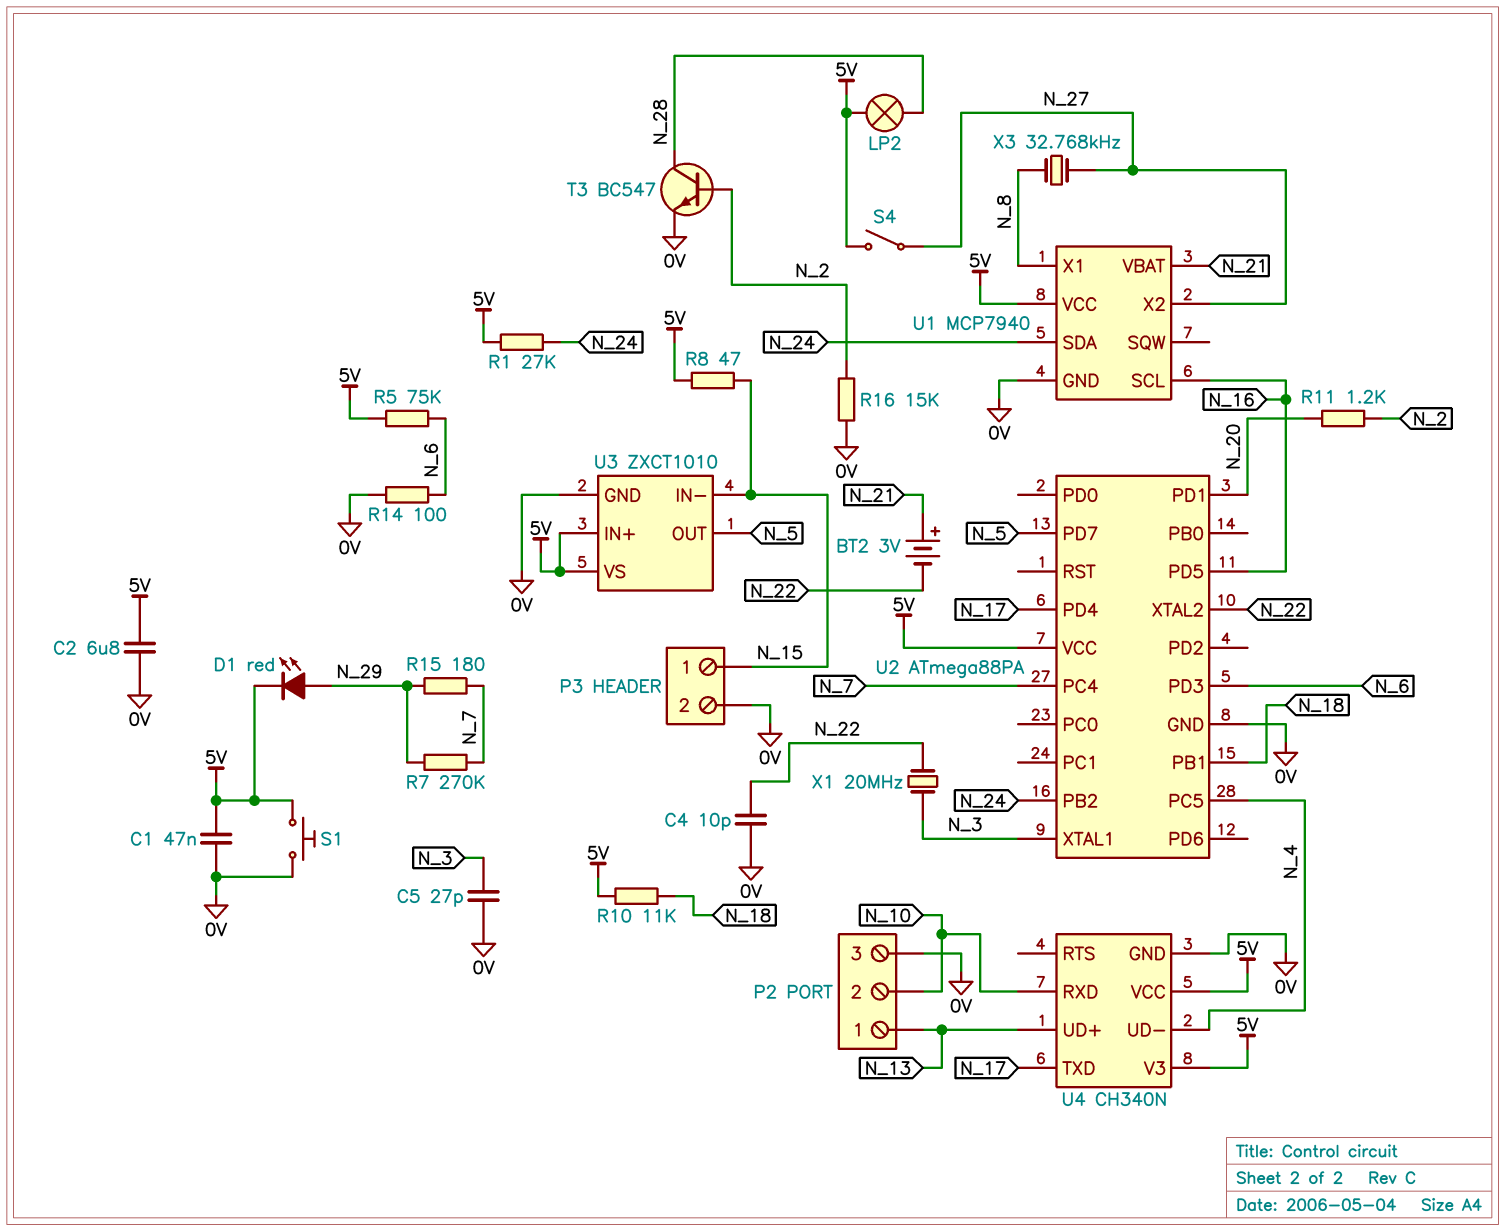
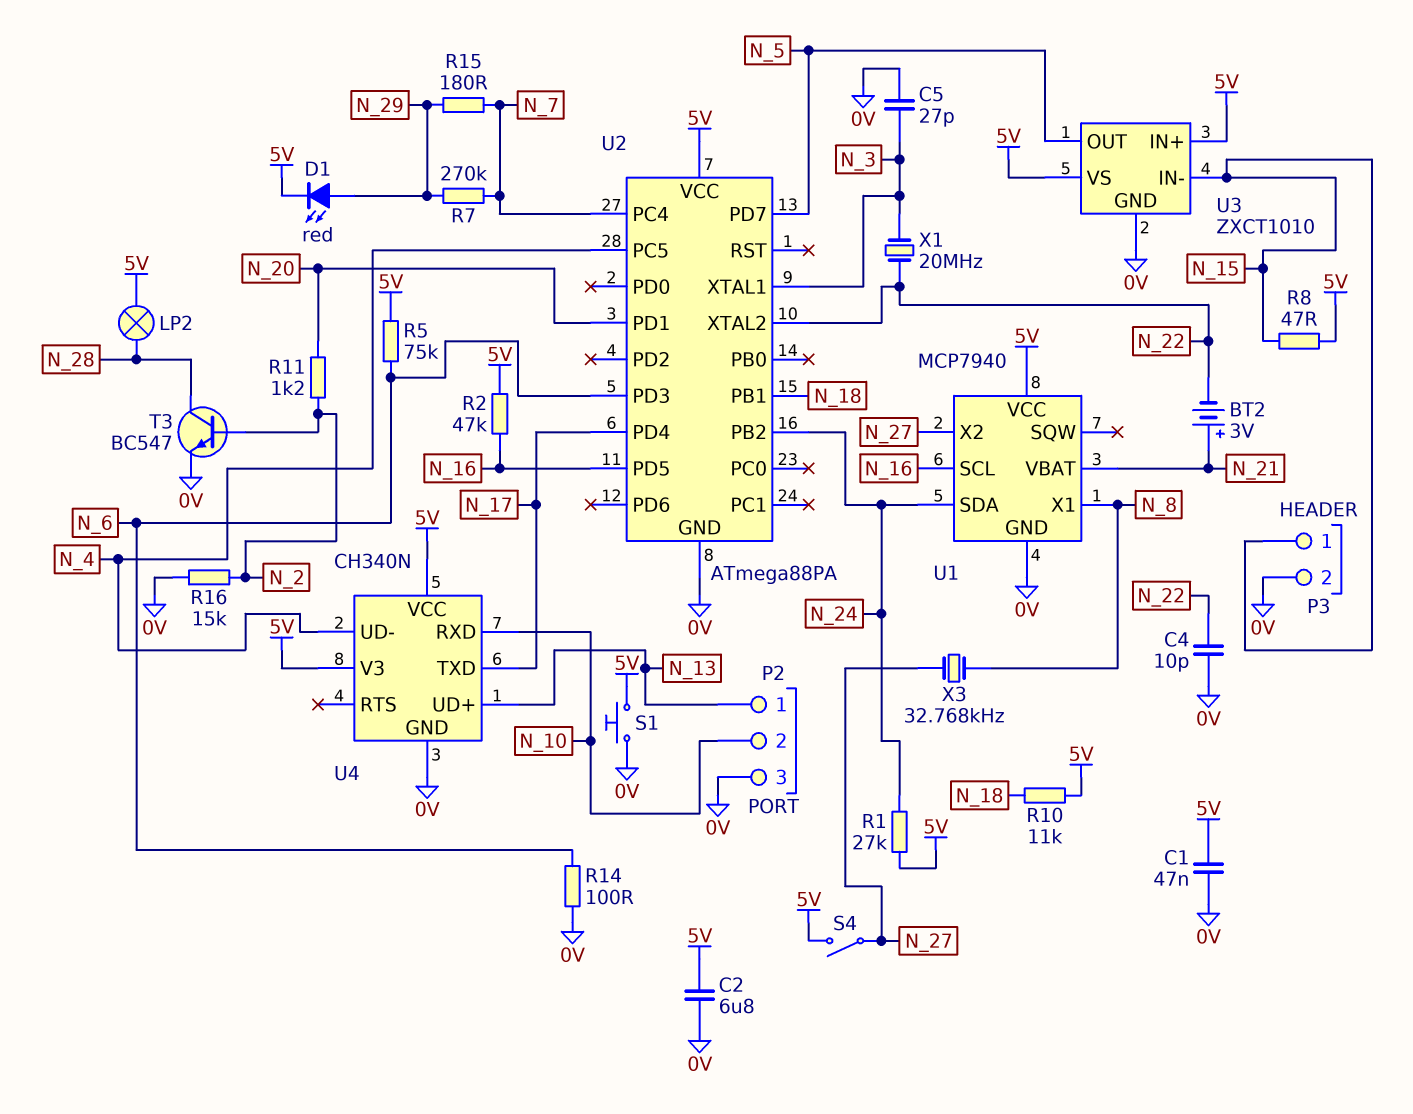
R2: none -> 47k (5V, N_16)

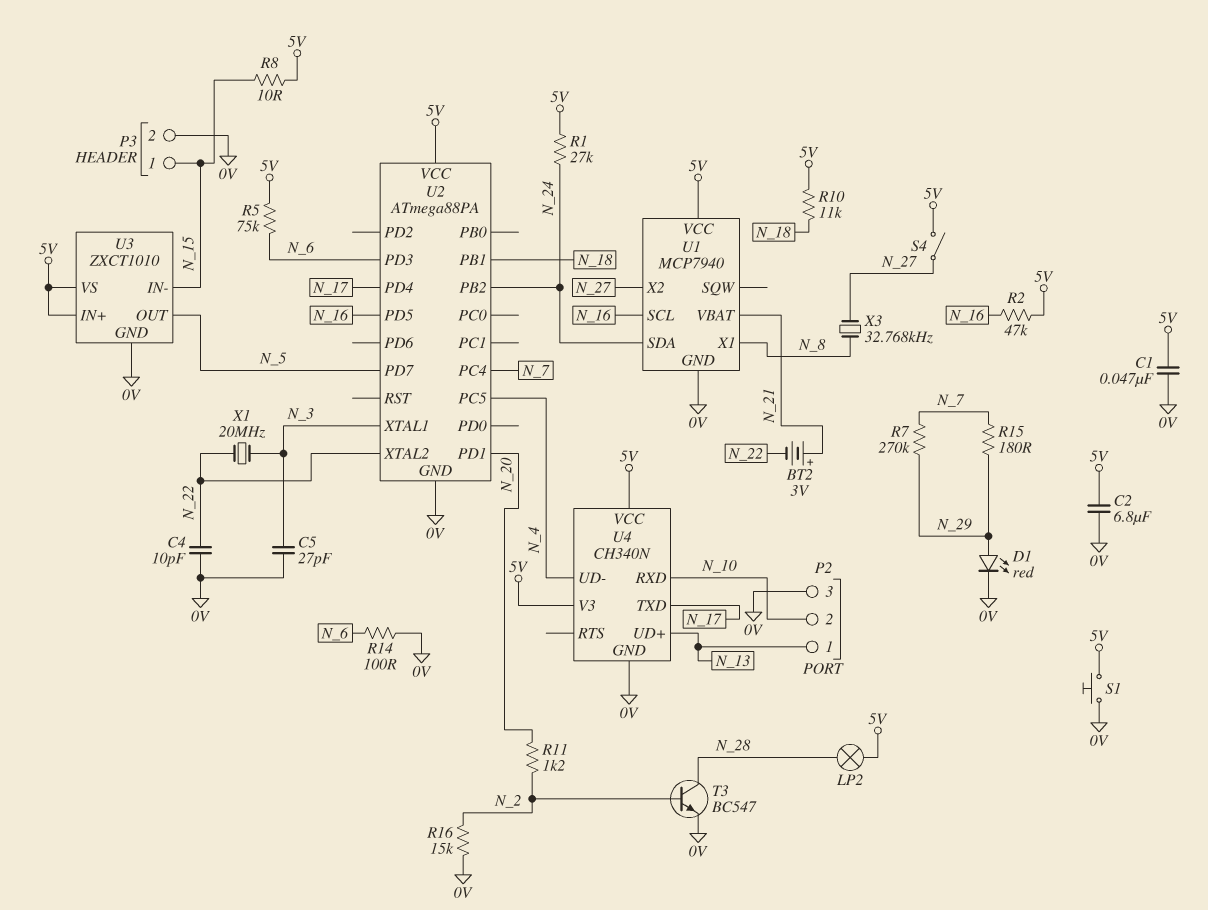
D1: LED red (A N_29, K 5V) -> LED red (A N_29, K 0V)
R8: 47 (5V, N_15) -> 10 (5V, N_15)

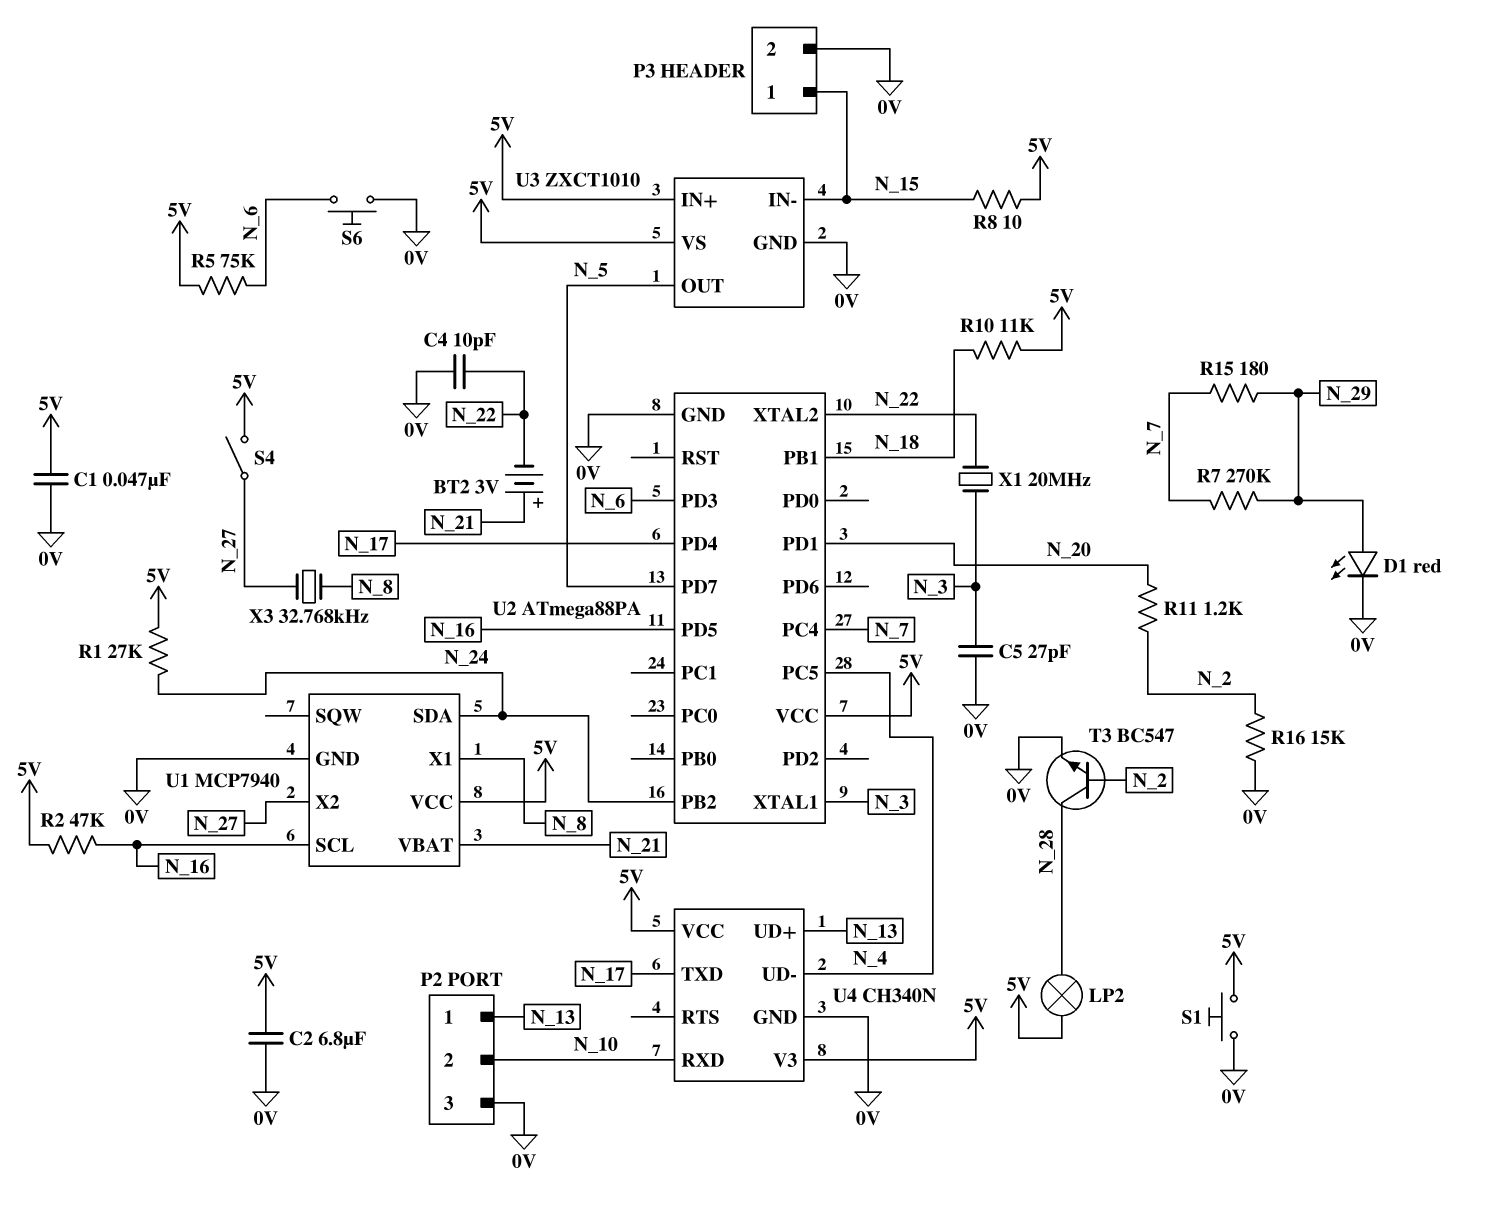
R14: 100 (0V, N_6) -> none
S6: none -> button (0V, N_6)

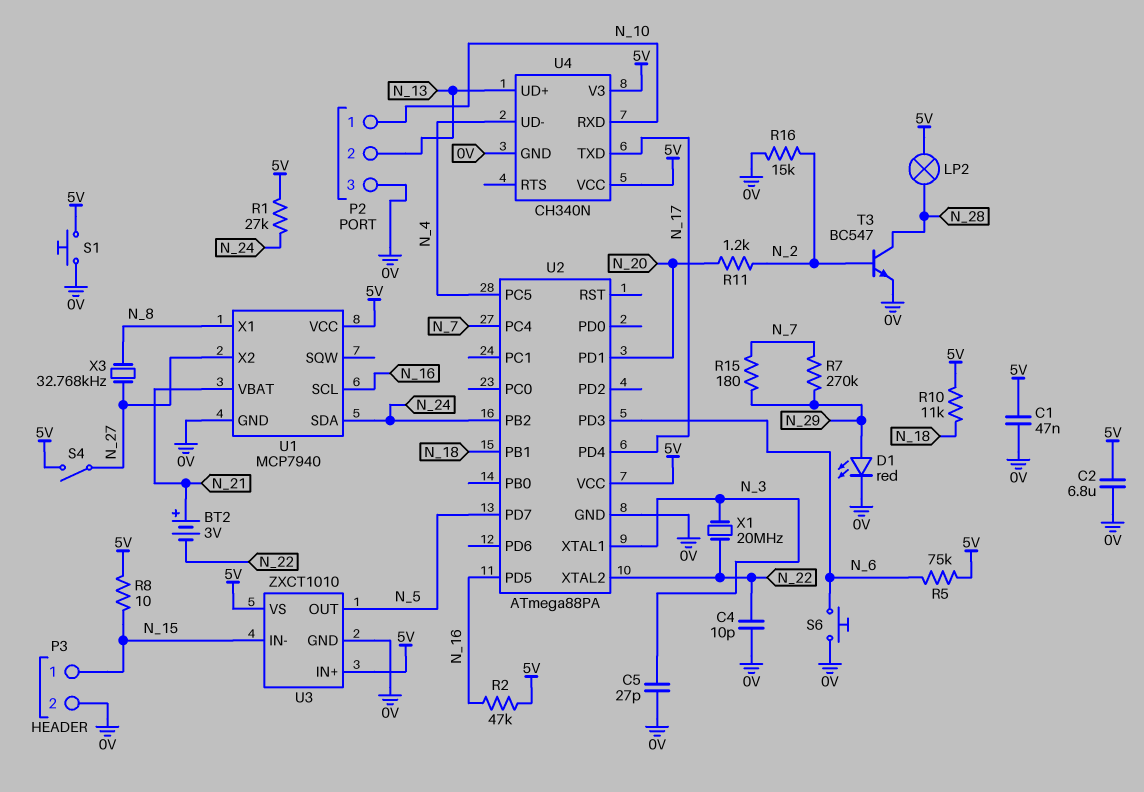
P2 pin 1: N_13 -> N_10
P2 pin 2: N_10 -> N_13

